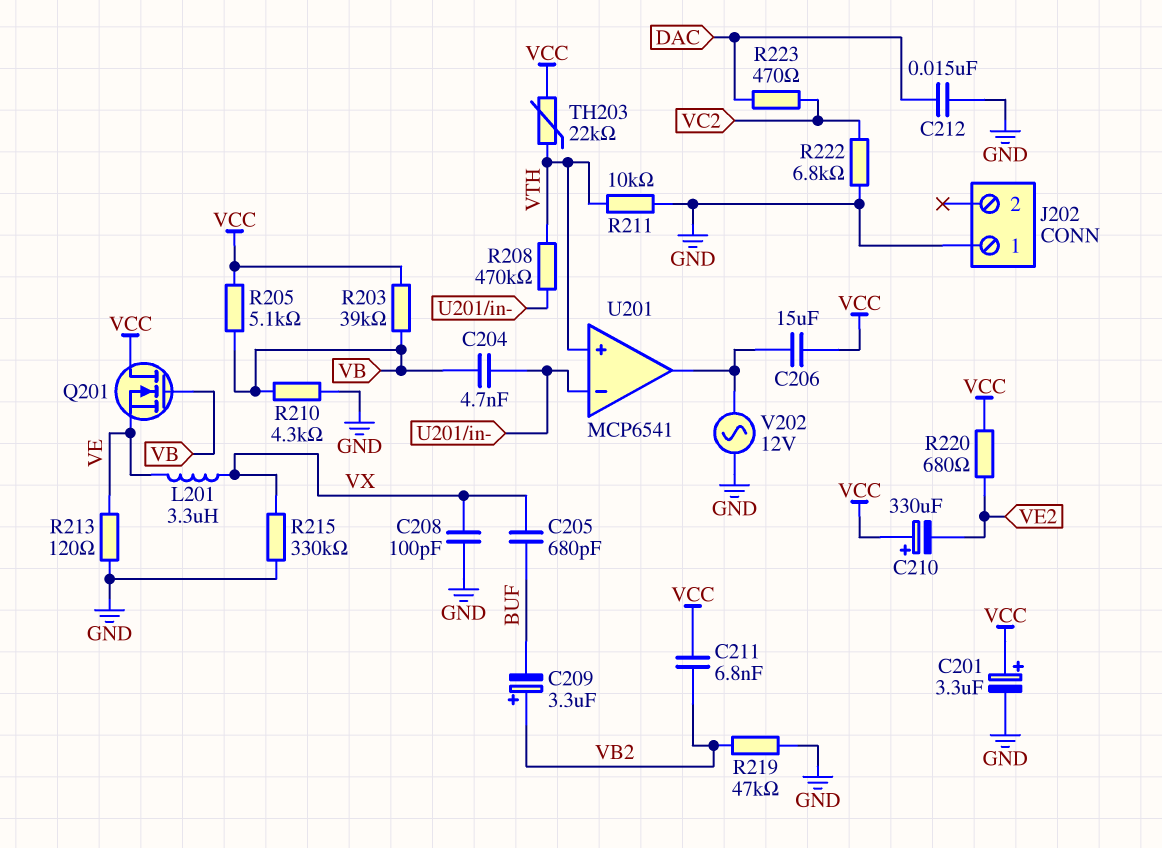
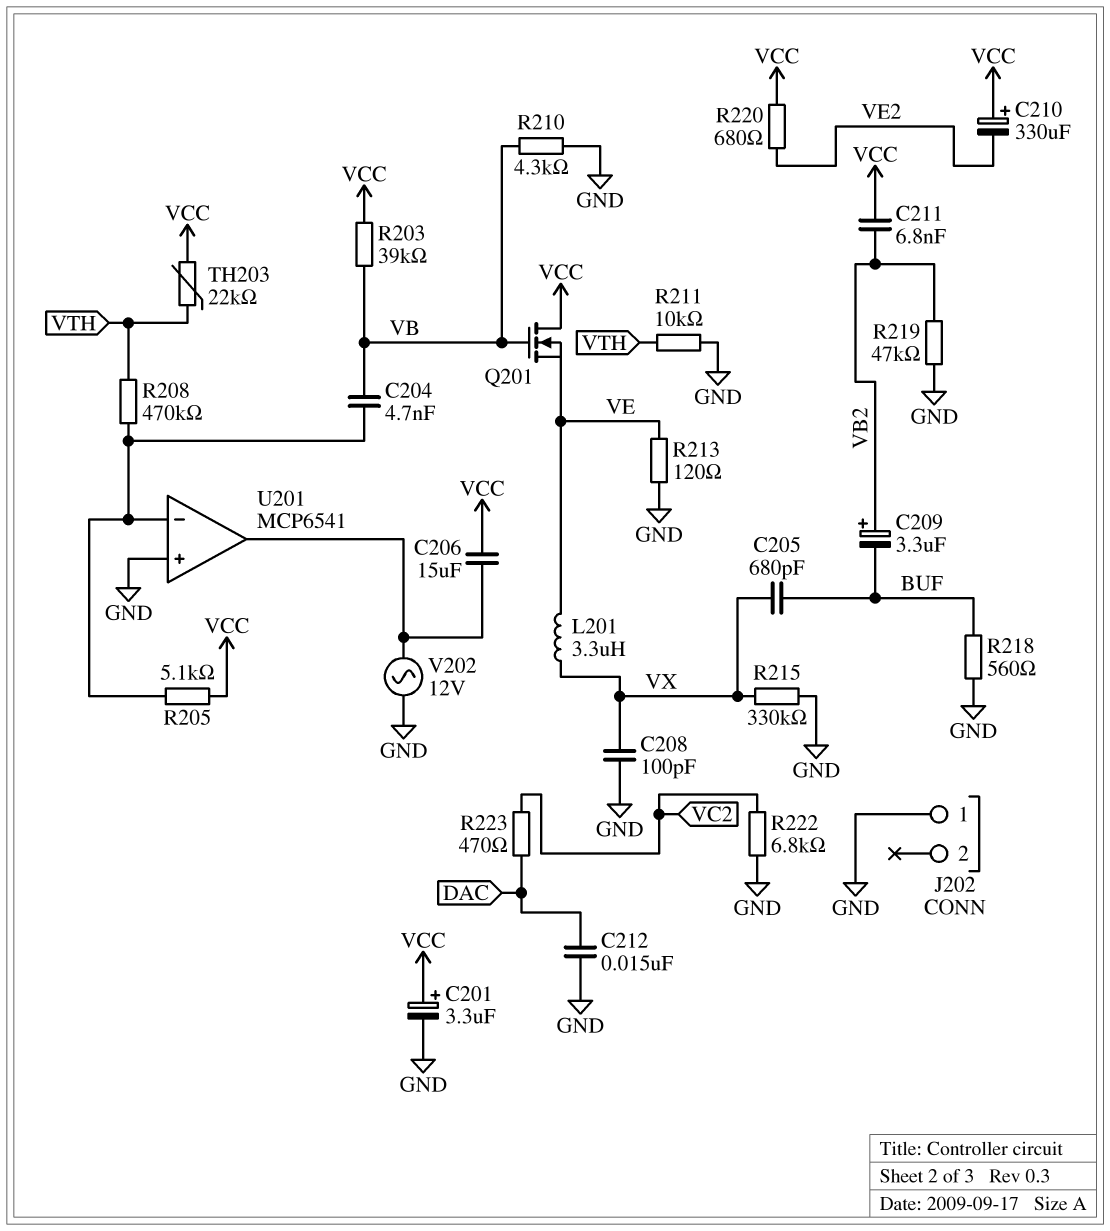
R205: 5.1k (VB, VCC) -> 5.1k (U201/in-, VCC)
R218: none -> 560 (BUF, GND)
U201 pin in+: VTH -> GND

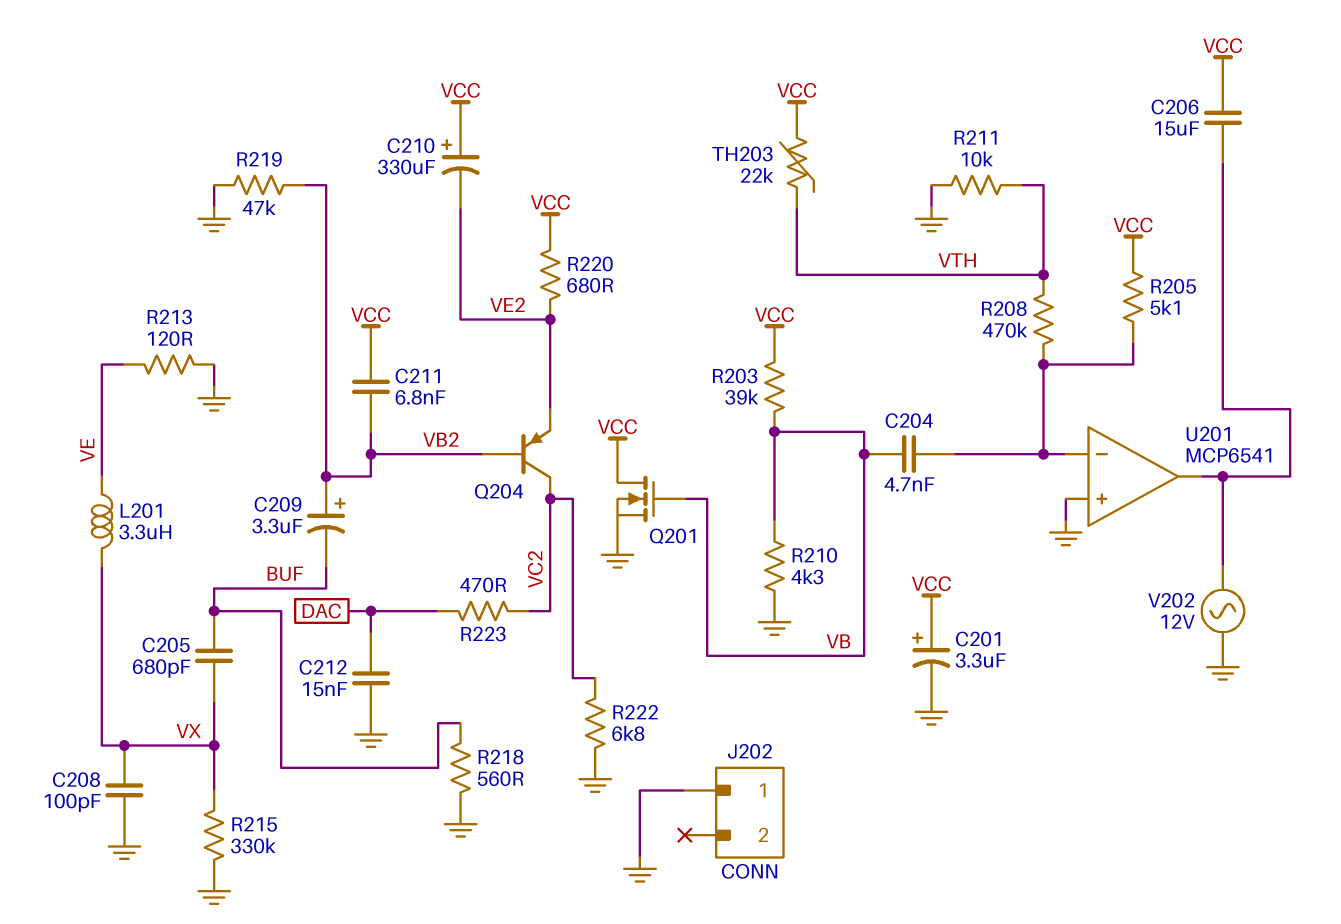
Q201: NMOS (G VB, D VCC, S VE) -> NMOS (G VB, D VCC, S GND)
Q204: none -> PNP (B VB2, C VC2, E VE2)

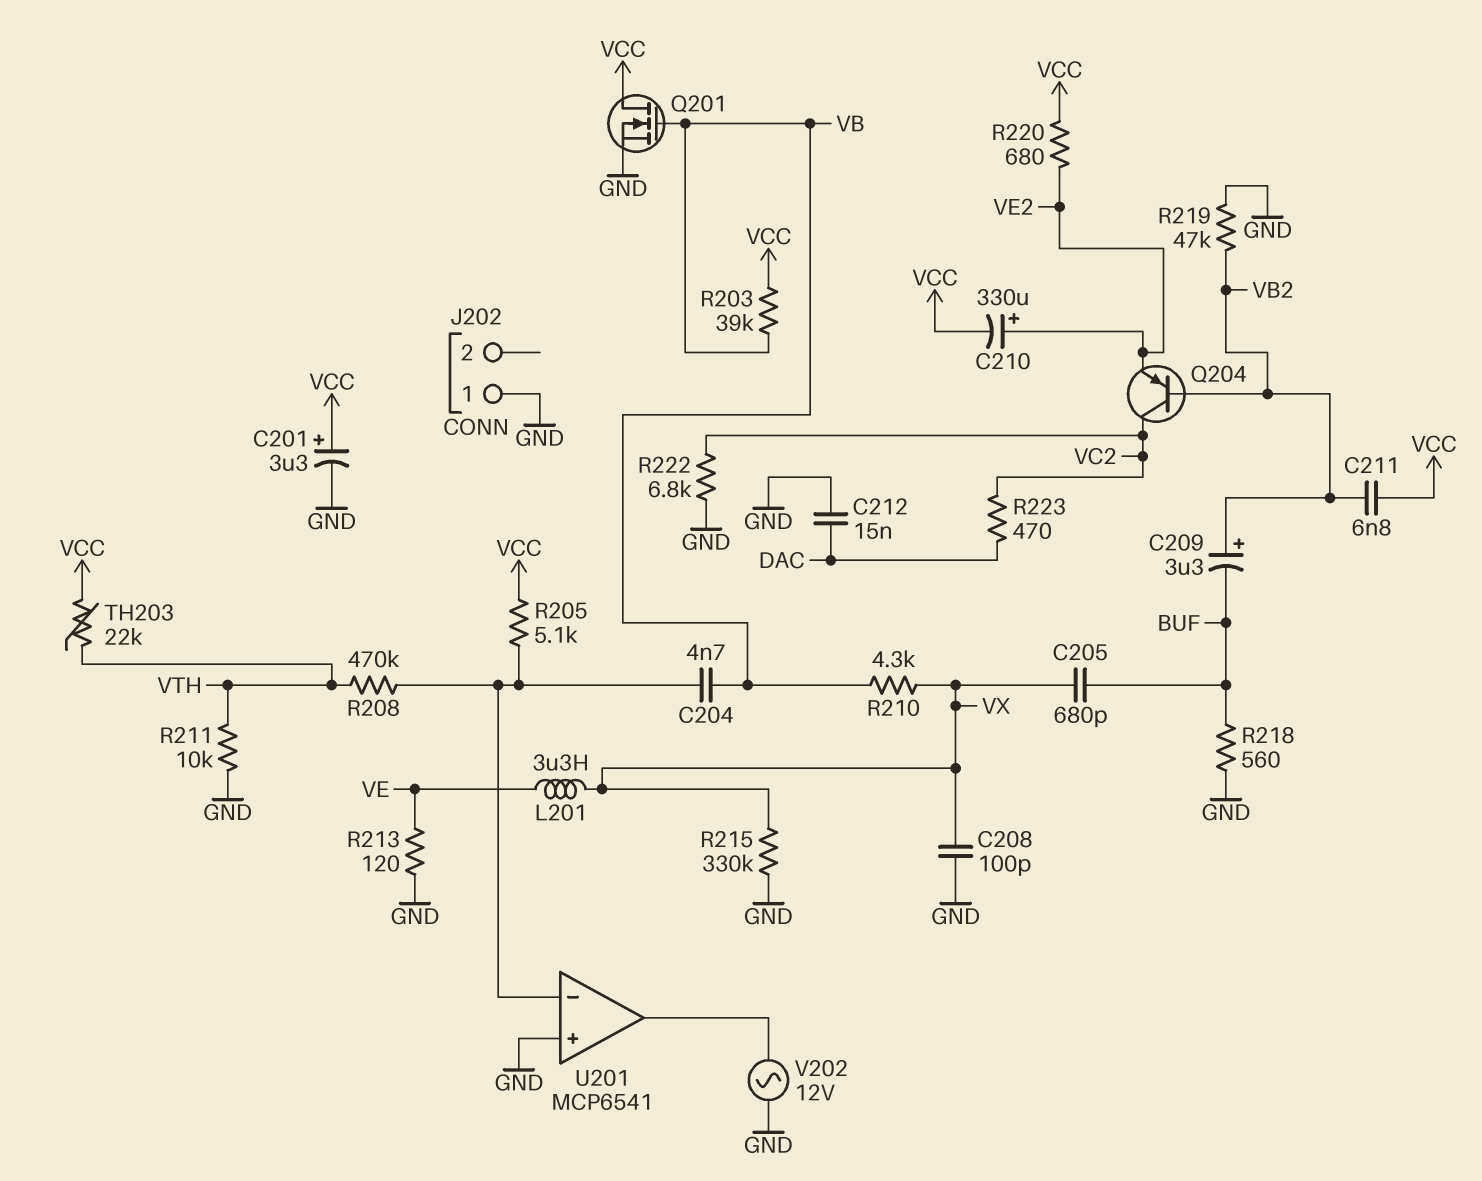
C206: 15uF (U201/out, VCC) -> none
C210: 330uF (plus VCC, minus VE2) -> 330uF (plus VE2, minus VCC)
R210: 4.3k (GND, VB) -> 4.3k (VB, VX)

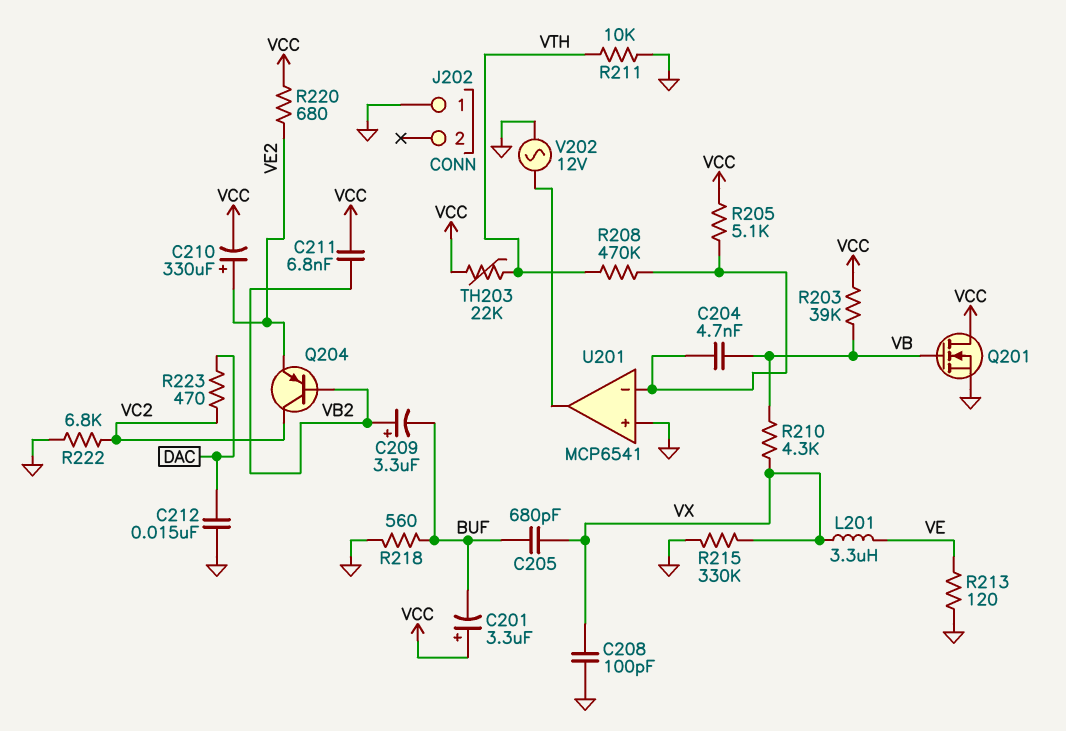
C201: 3.3uF (plus VCC, minus GND) -> 3.3uF (plus VCC, minus BUF)
R219: 47k (GND, VB2) -> none

